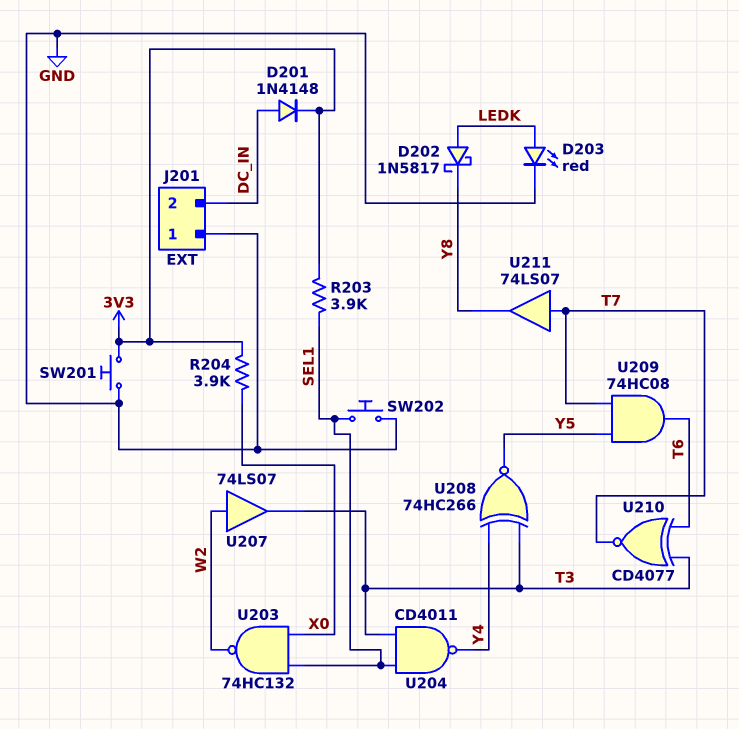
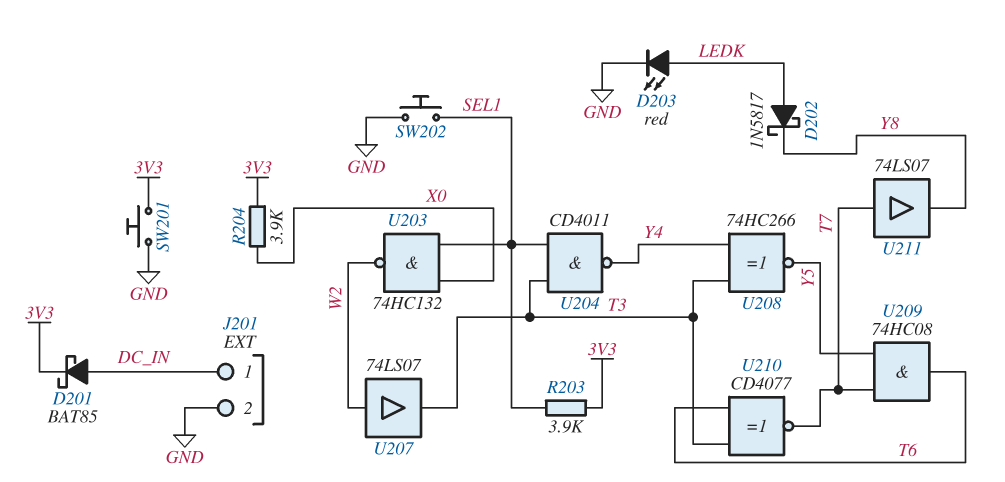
D201: diode 1N4148 (A DC_IN, K 3V3) -> schottky BAT85 (A DC_IN, K 3V3)
J201 pin 1: GND -> DC_IN
J201 pin 2: DC_IN -> GND

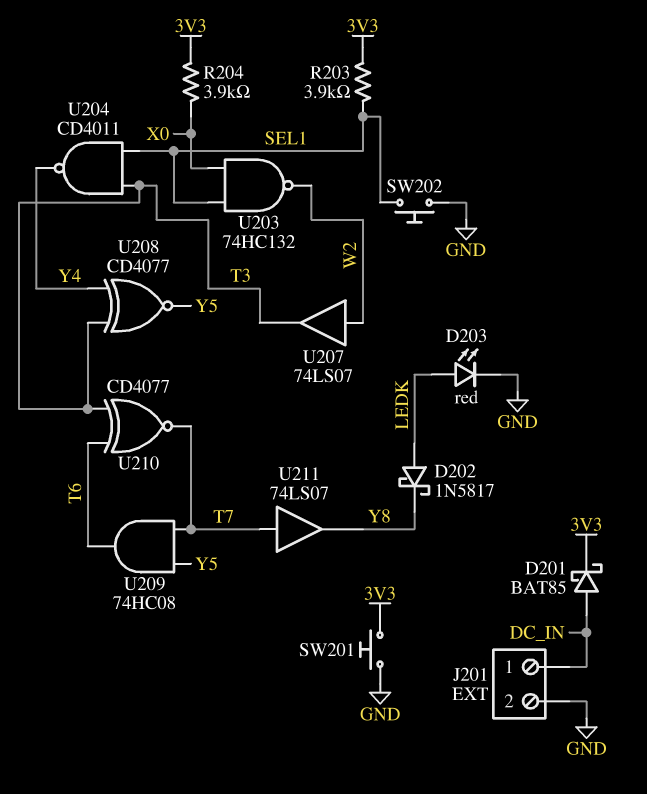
U208: XNOR 74HC266 (in T3, in Y4, out Y5) -> XNOR CD4077 (in T3, in Y4, out Y5)

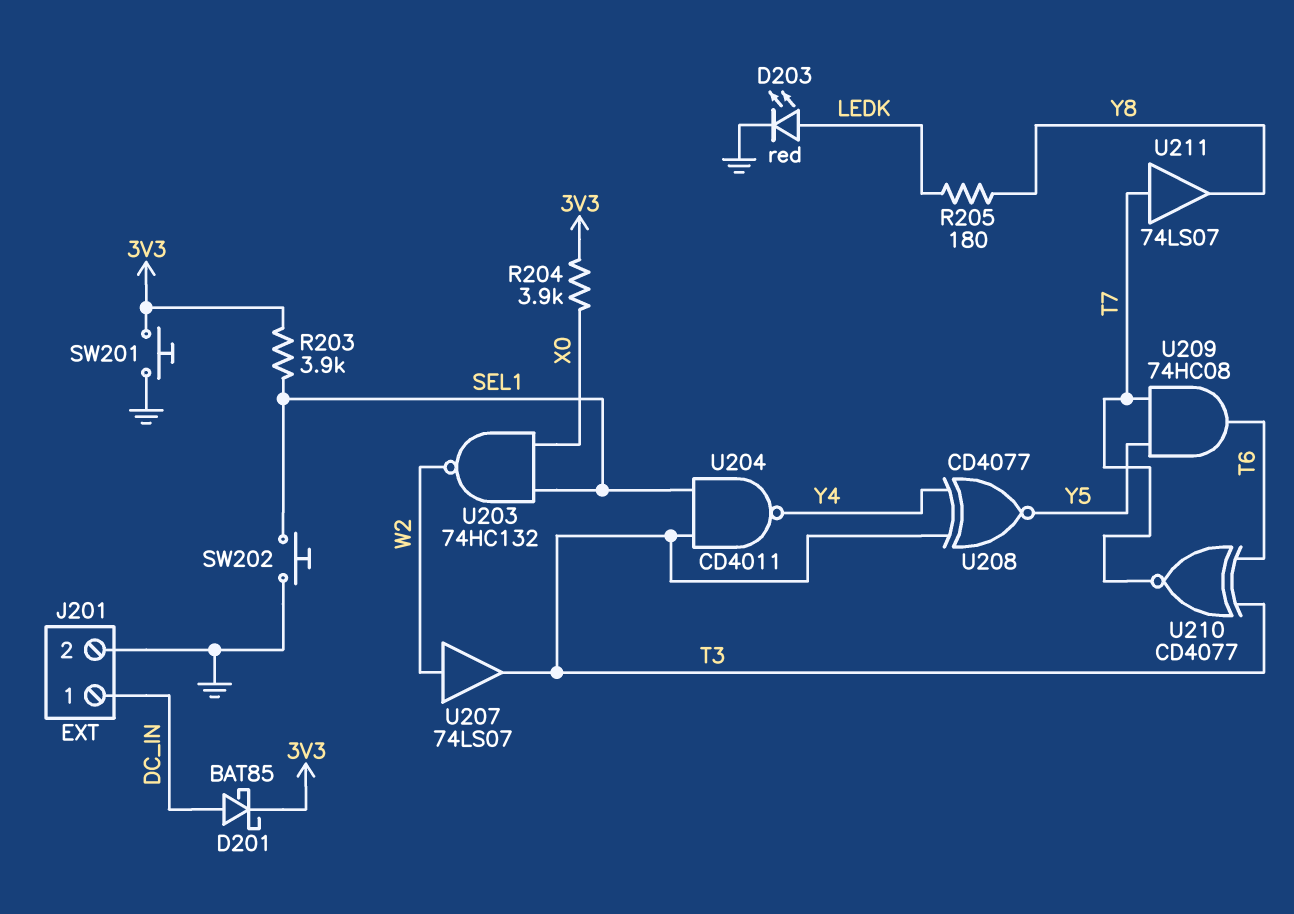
D202: schottky 1N5817 (A LEDK, K Y8) -> none
R205: none -> 180 (LEDK, Y8)

